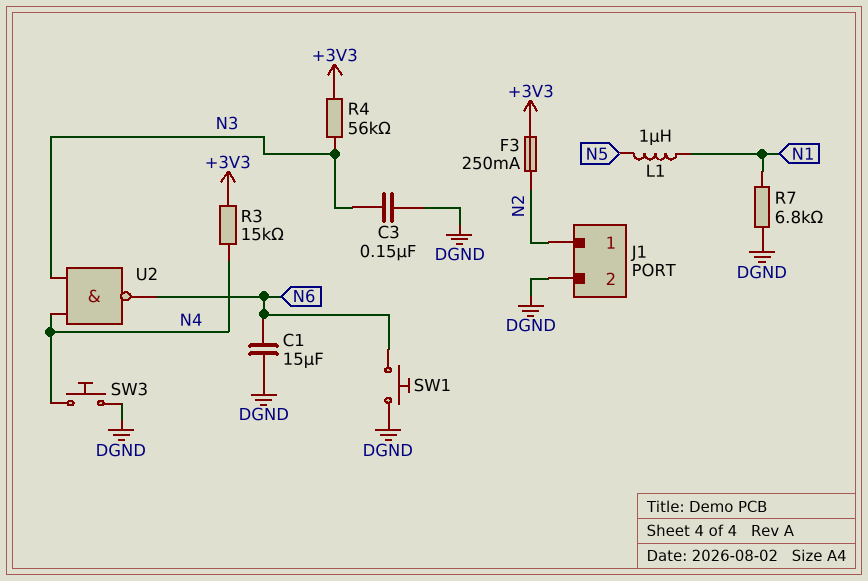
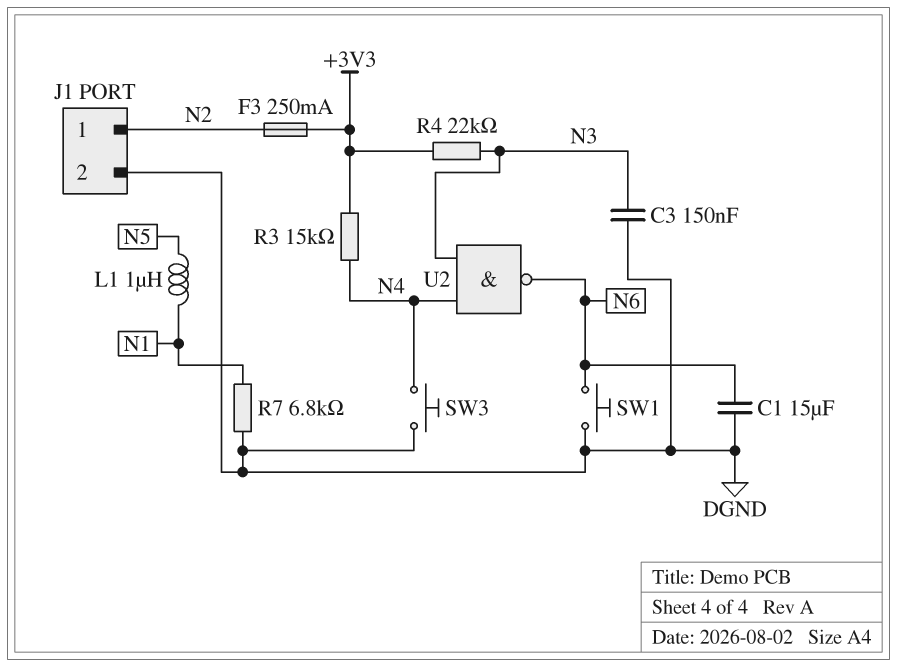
R4: 56k (+3V3, N3) -> 22k (+3V3, N3)

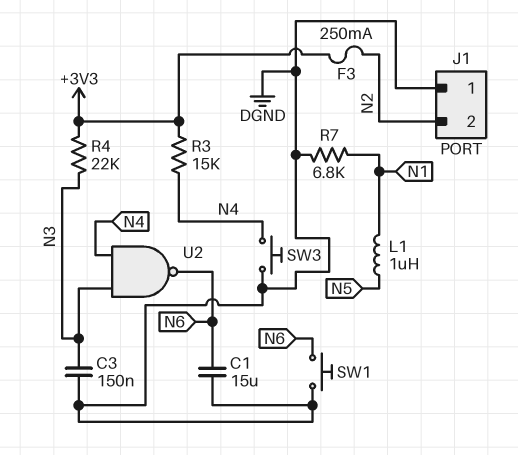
J1 pin 1: N2 -> DGND
J1 pin 2: DGND -> N2

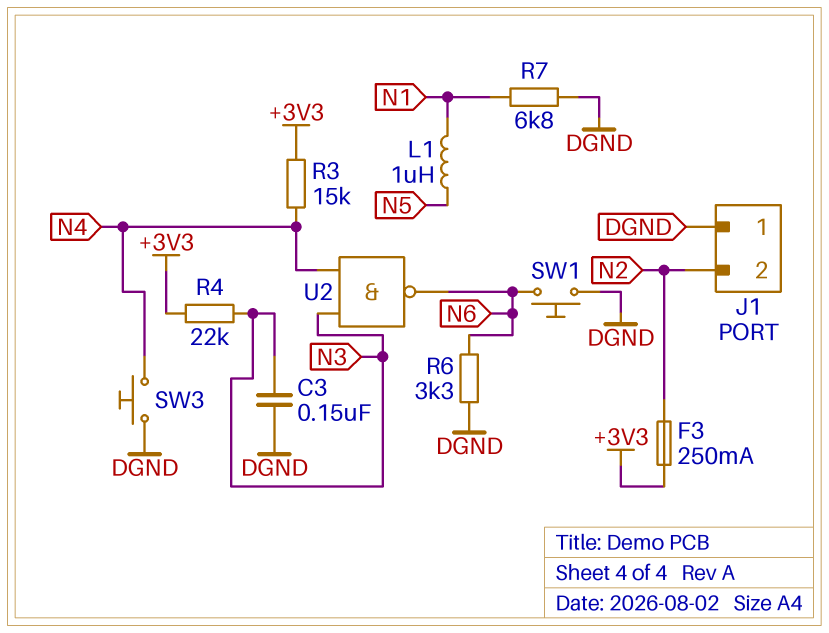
C1: 15uF (DGND, N6) -> none
R6: none -> 3.3k (DGND, N6)

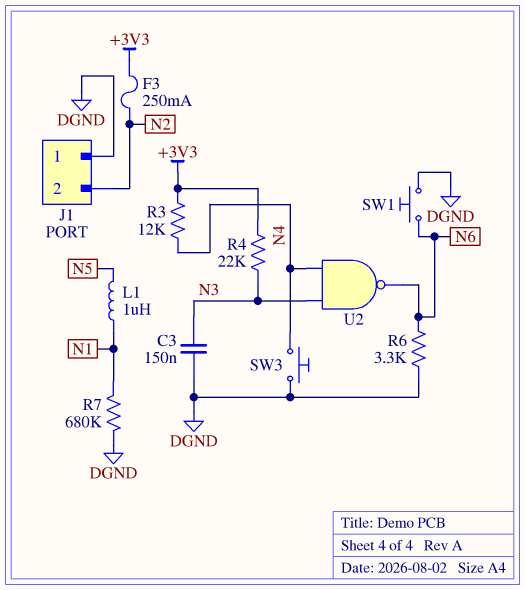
R3: 15k (+3V3, N4) -> 12k (+3V3, N4)
R7: 6.8k (DGND, N1) -> 680k (DGND, N1)

